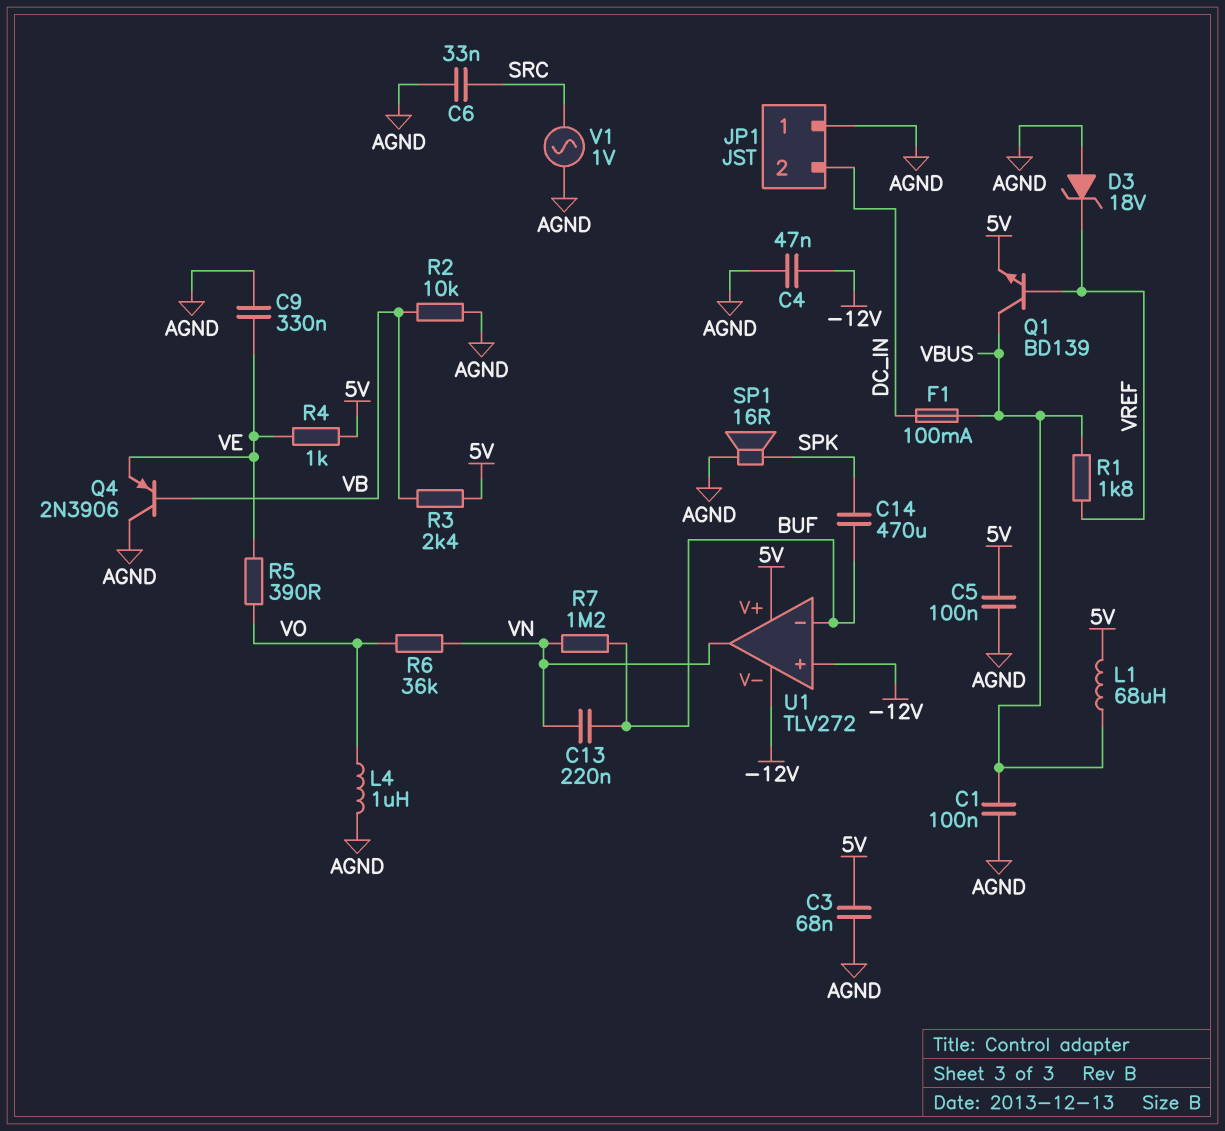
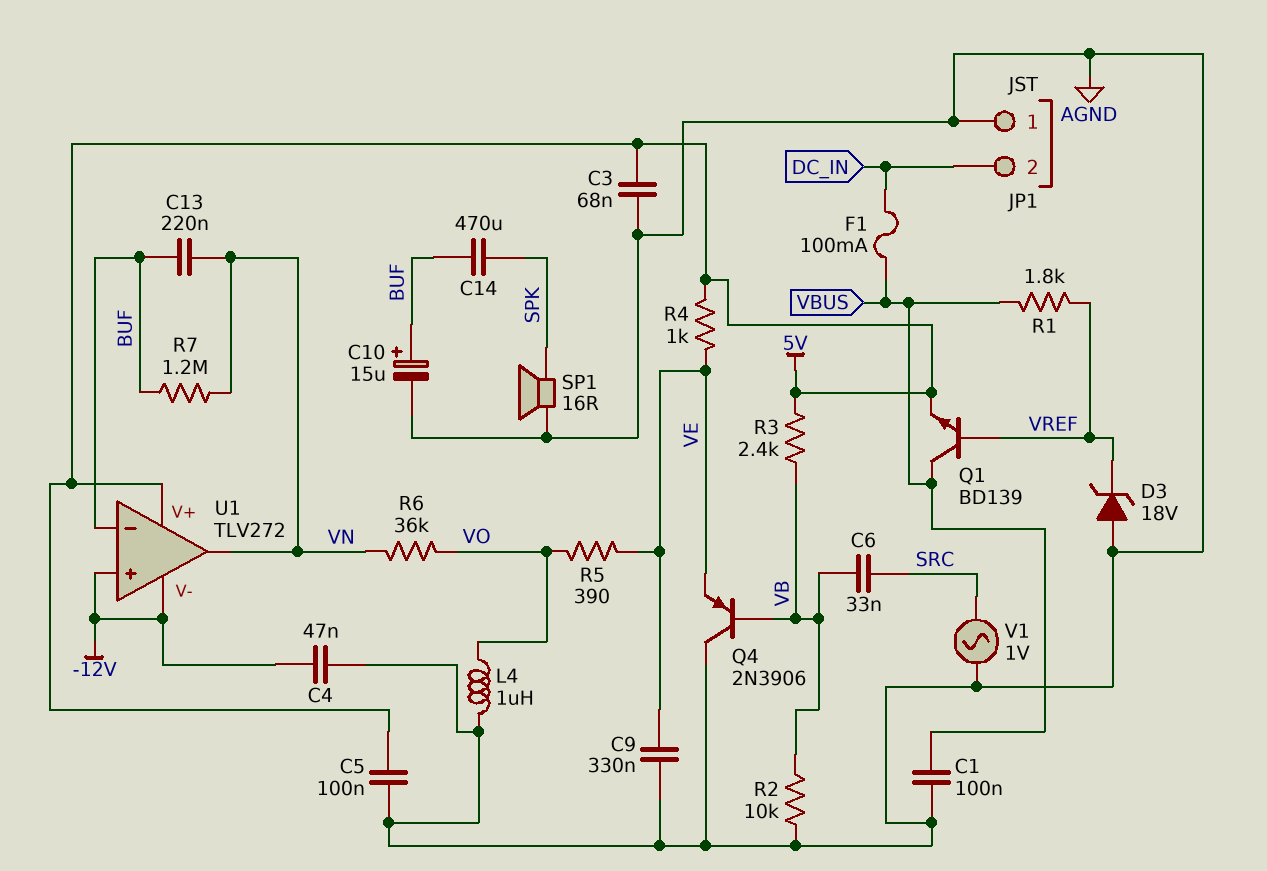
C6: 33nF (AGND, SRC) -> 33nF (SRC, VB)
C10: none -> 15uF (plus BUF, minus AGND)
L1: 68uH (5V, VBUS) -> none

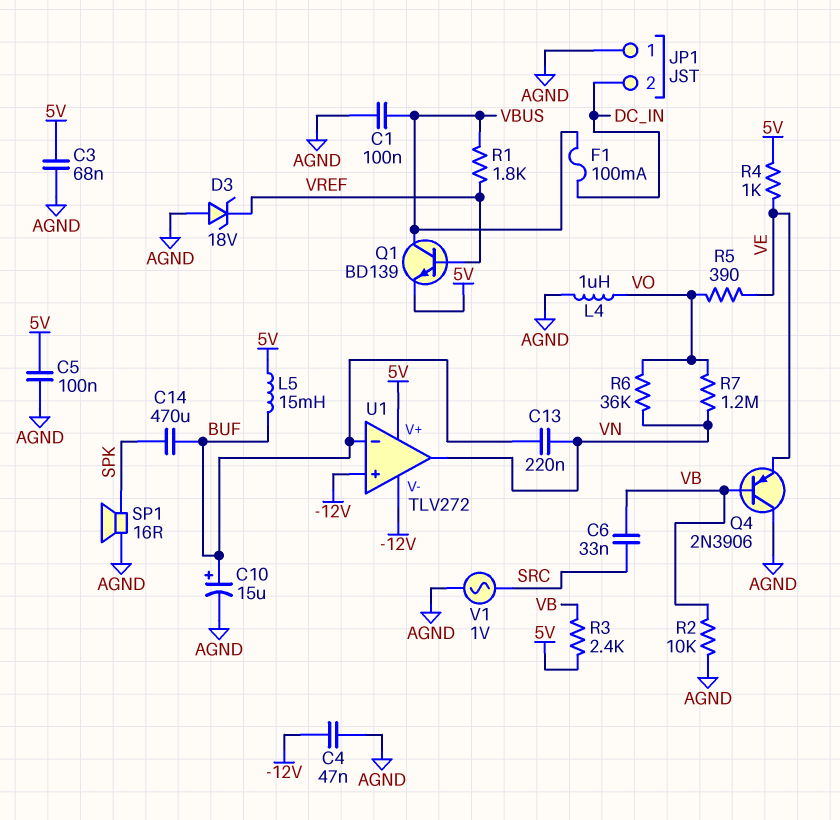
C9: 330nF (AGND, VE) -> none
L5: none -> 15mH (5V, BUF)
R7: 1.2M (BUF, VN) -> 1.2M (VN, VO)

